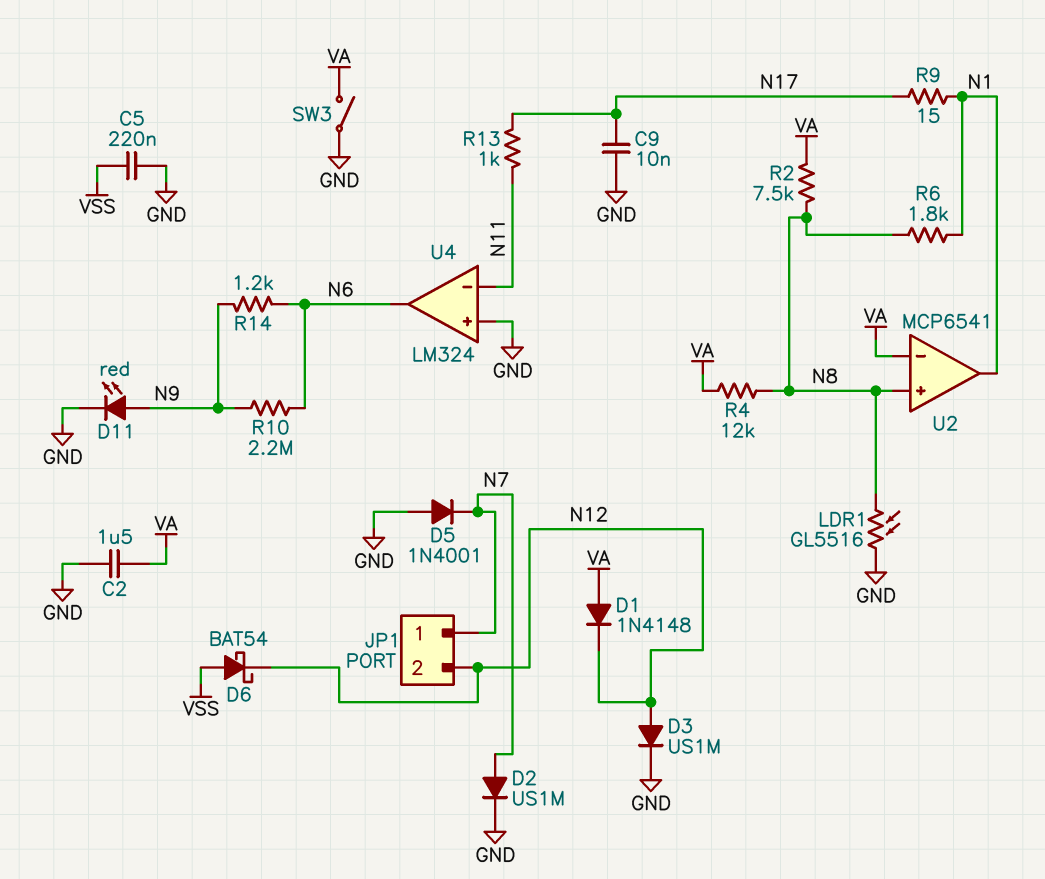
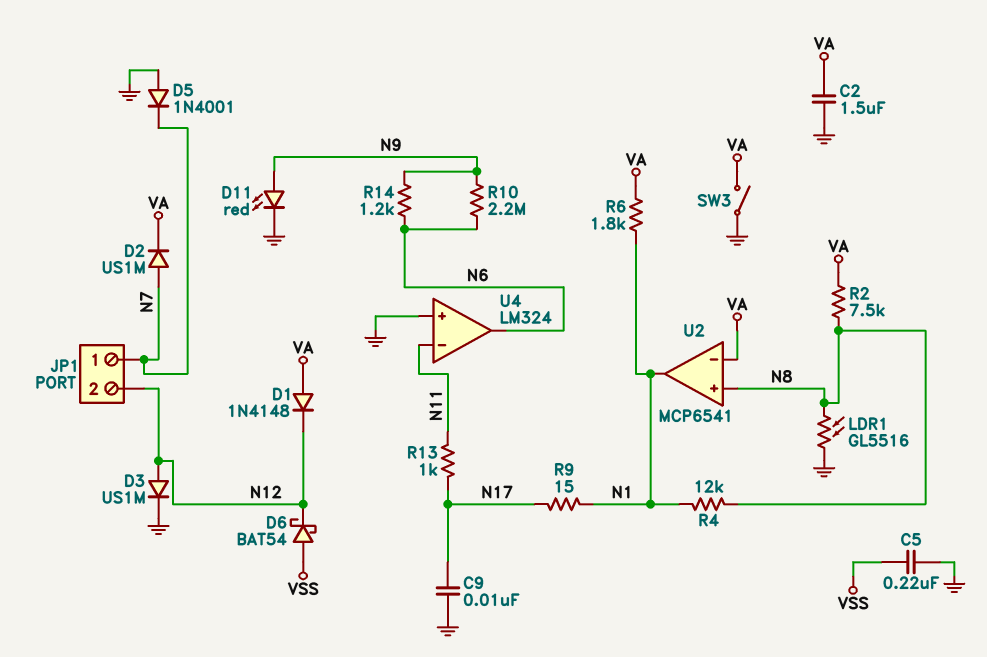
D2: diode US1M (A N7, K GND) -> diode US1M (A N7, K VA)
R4: 12k (N8, VA) -> 12k (N1, N8)
R6: 1.8k (N1, N8) -> 1.8k (N1, VA)

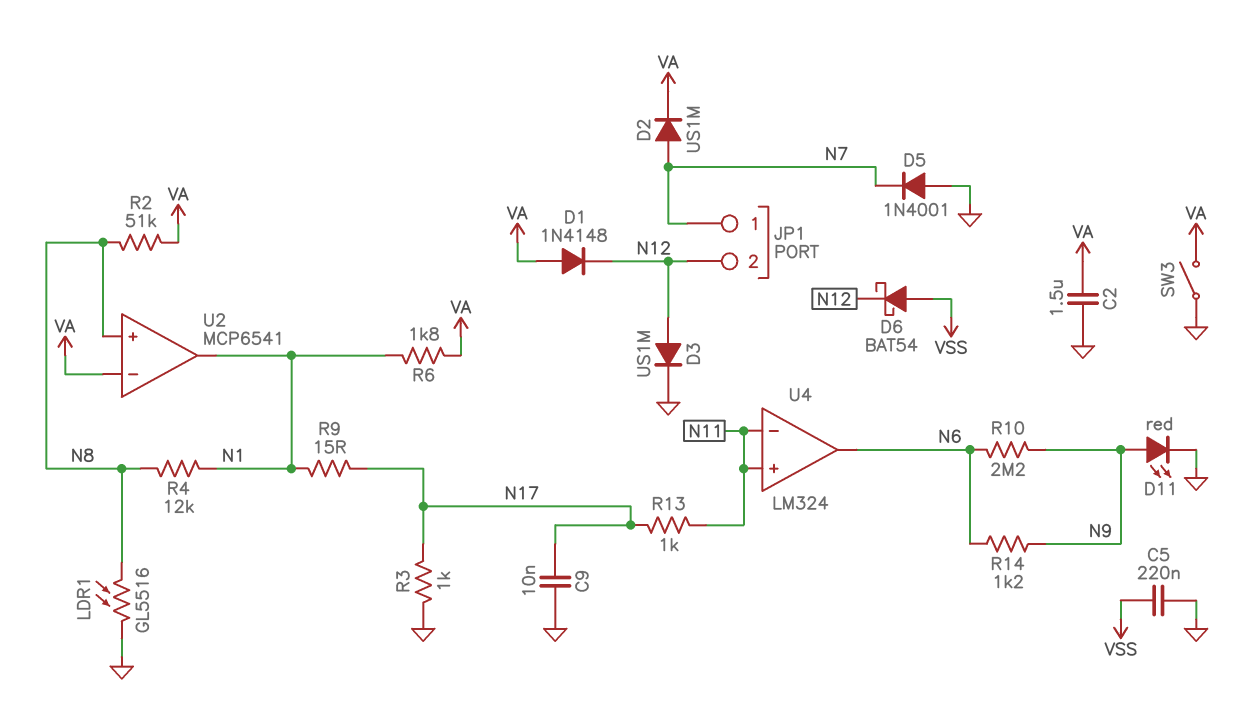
R2: 7.5k (N8, VA) -> 51k (N8, VA)
R3: none -> 1k (GND, N17)
U4 pin in+: GND -> N11

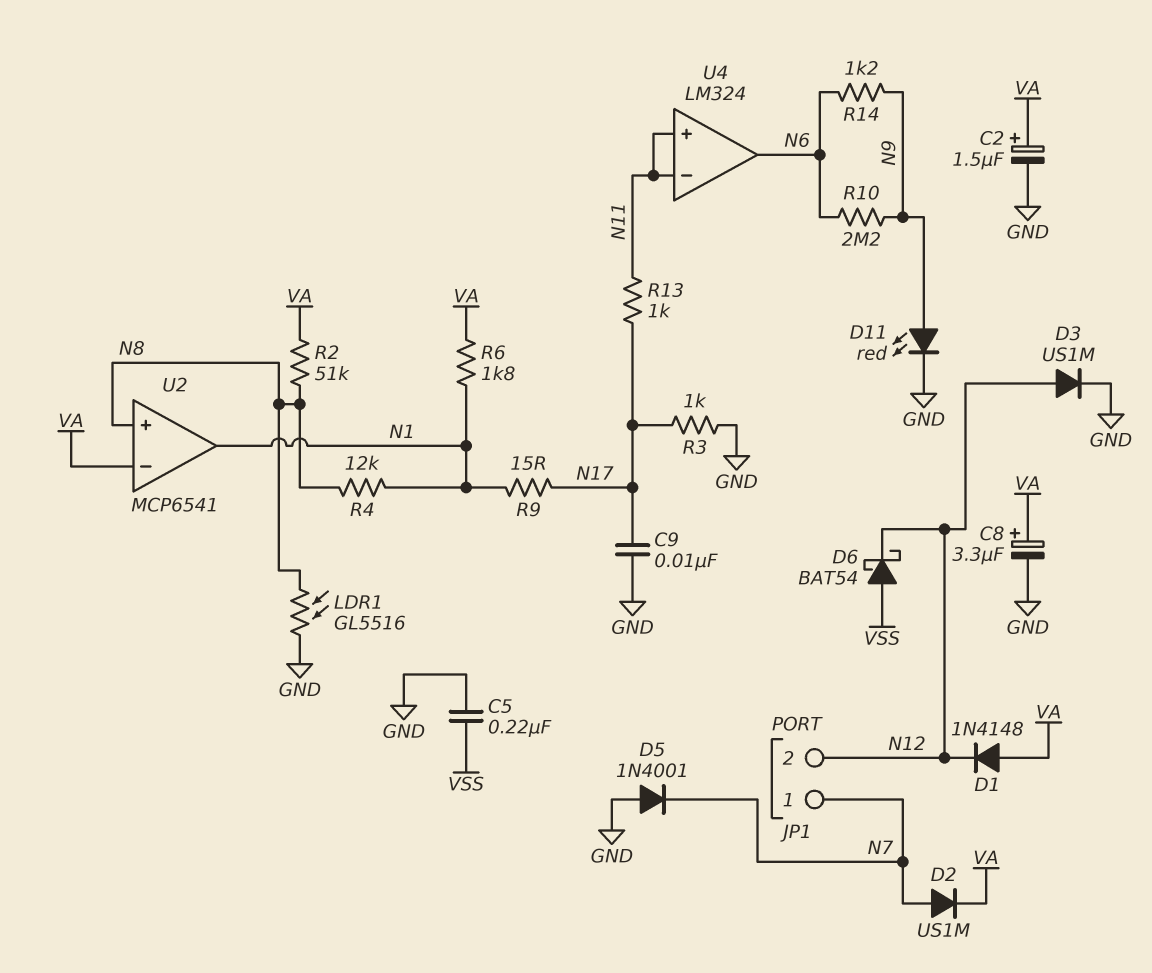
C2: 1.5uF (GND, VA) -> 1.5uF (plus VA, minus GND)
C8: none -> 3.3uF (plus VA, minus GND)
SW3: switch (GND, VA) -> none

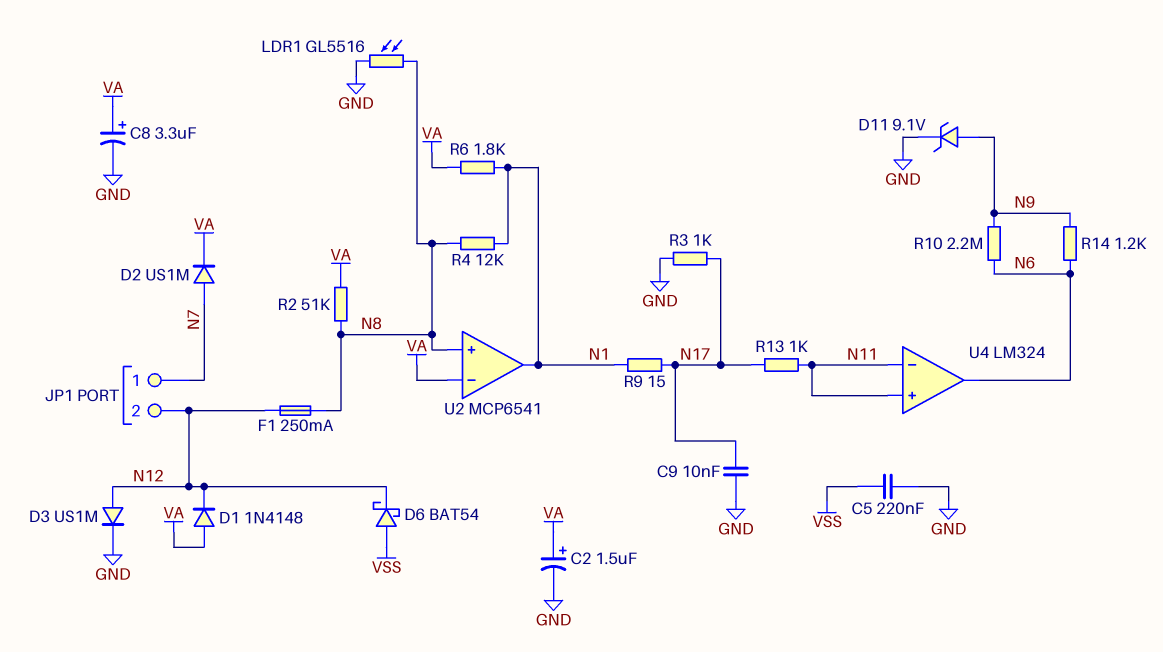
D5: diode 1N4001 (A GND, K N7) -> none
D11: LED red (A N9, K GND) -> zener 9.1V (A N9, K GND)
F1: none -> 250mA (N8, N12)

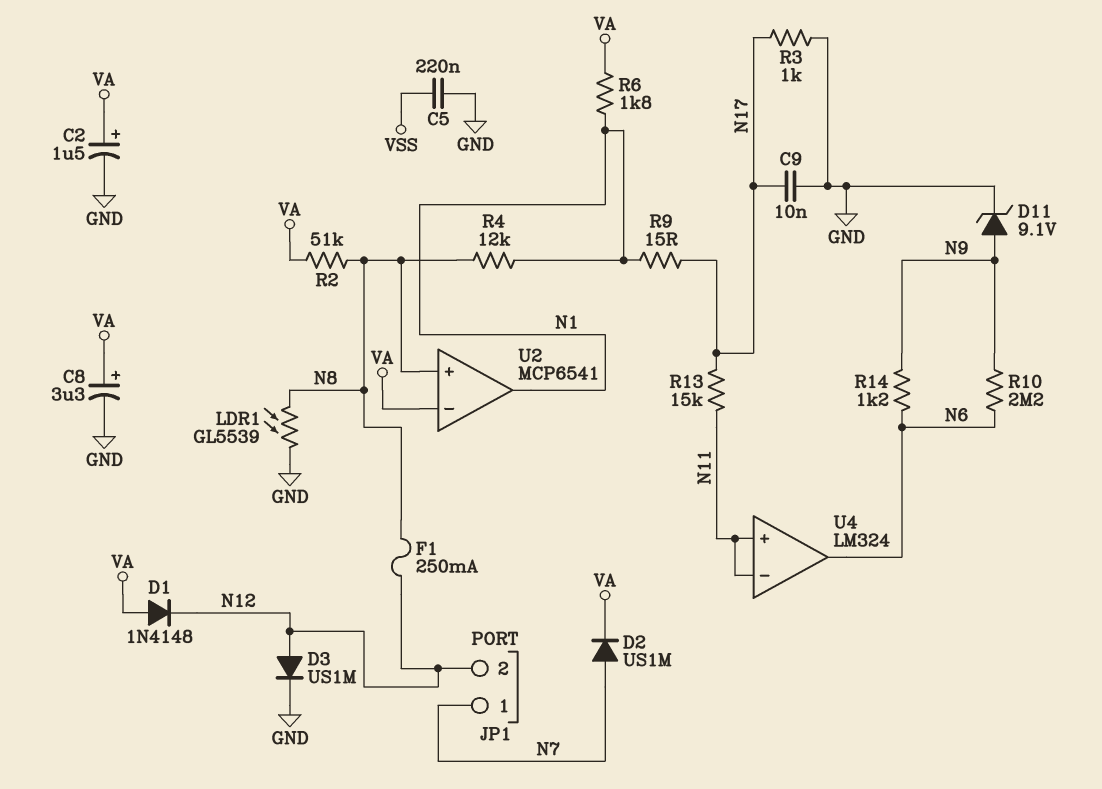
D6: schottky BAT54 (A VSS, K N12) -> none
LDR1: GL5516 (GND, N8) -> GL5539 (GND, N8)
R13: 1k (N11, N17) -> 15k (N11, N17)

